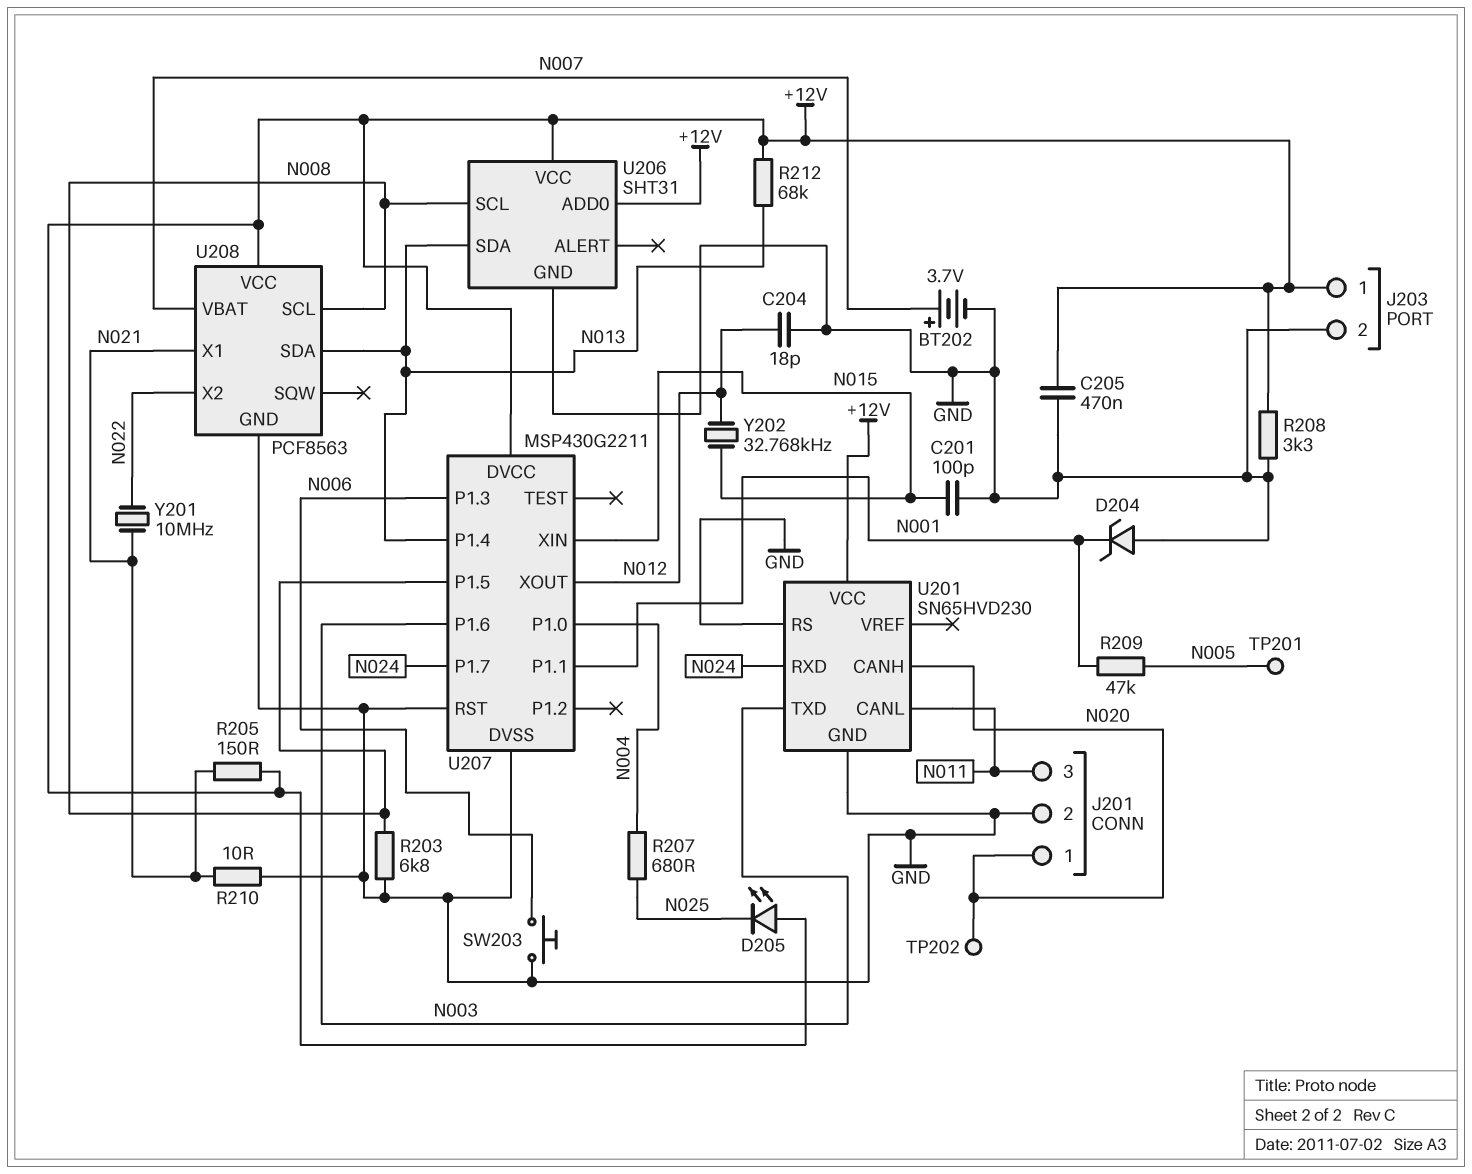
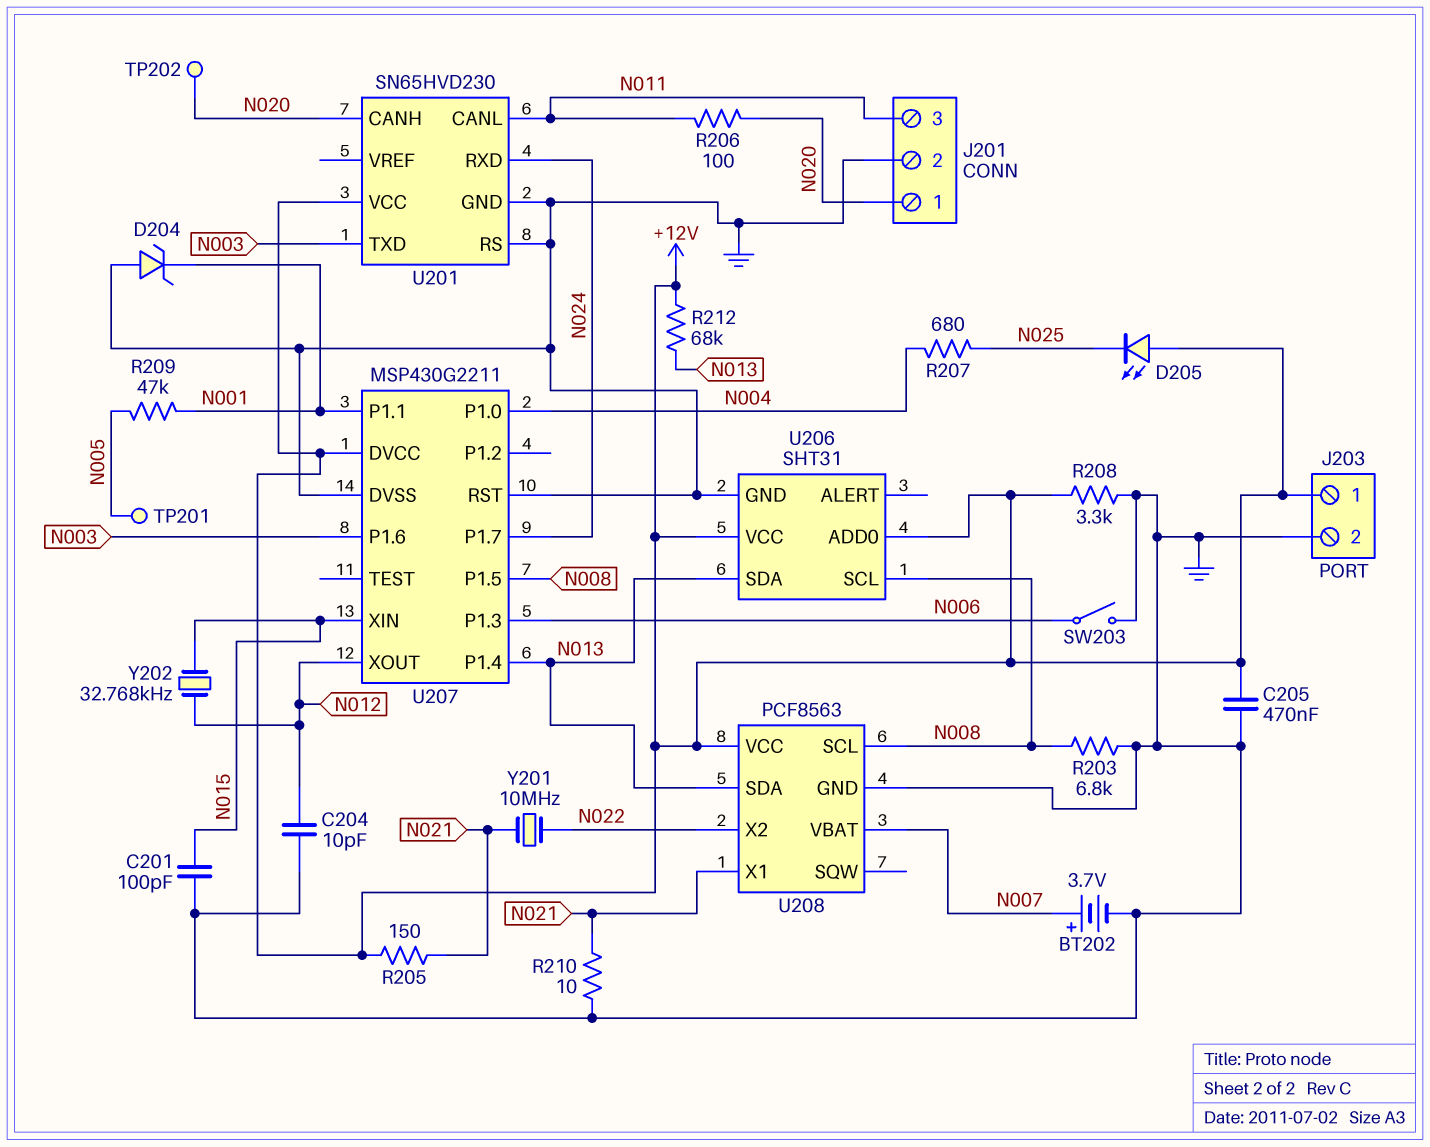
C204: 18pF (GND, N012) -> 10pF (GND, N012)
R206: none -> 100 (N011, N020)
SW203: button (GND, N006) -> switch (GND, N006)

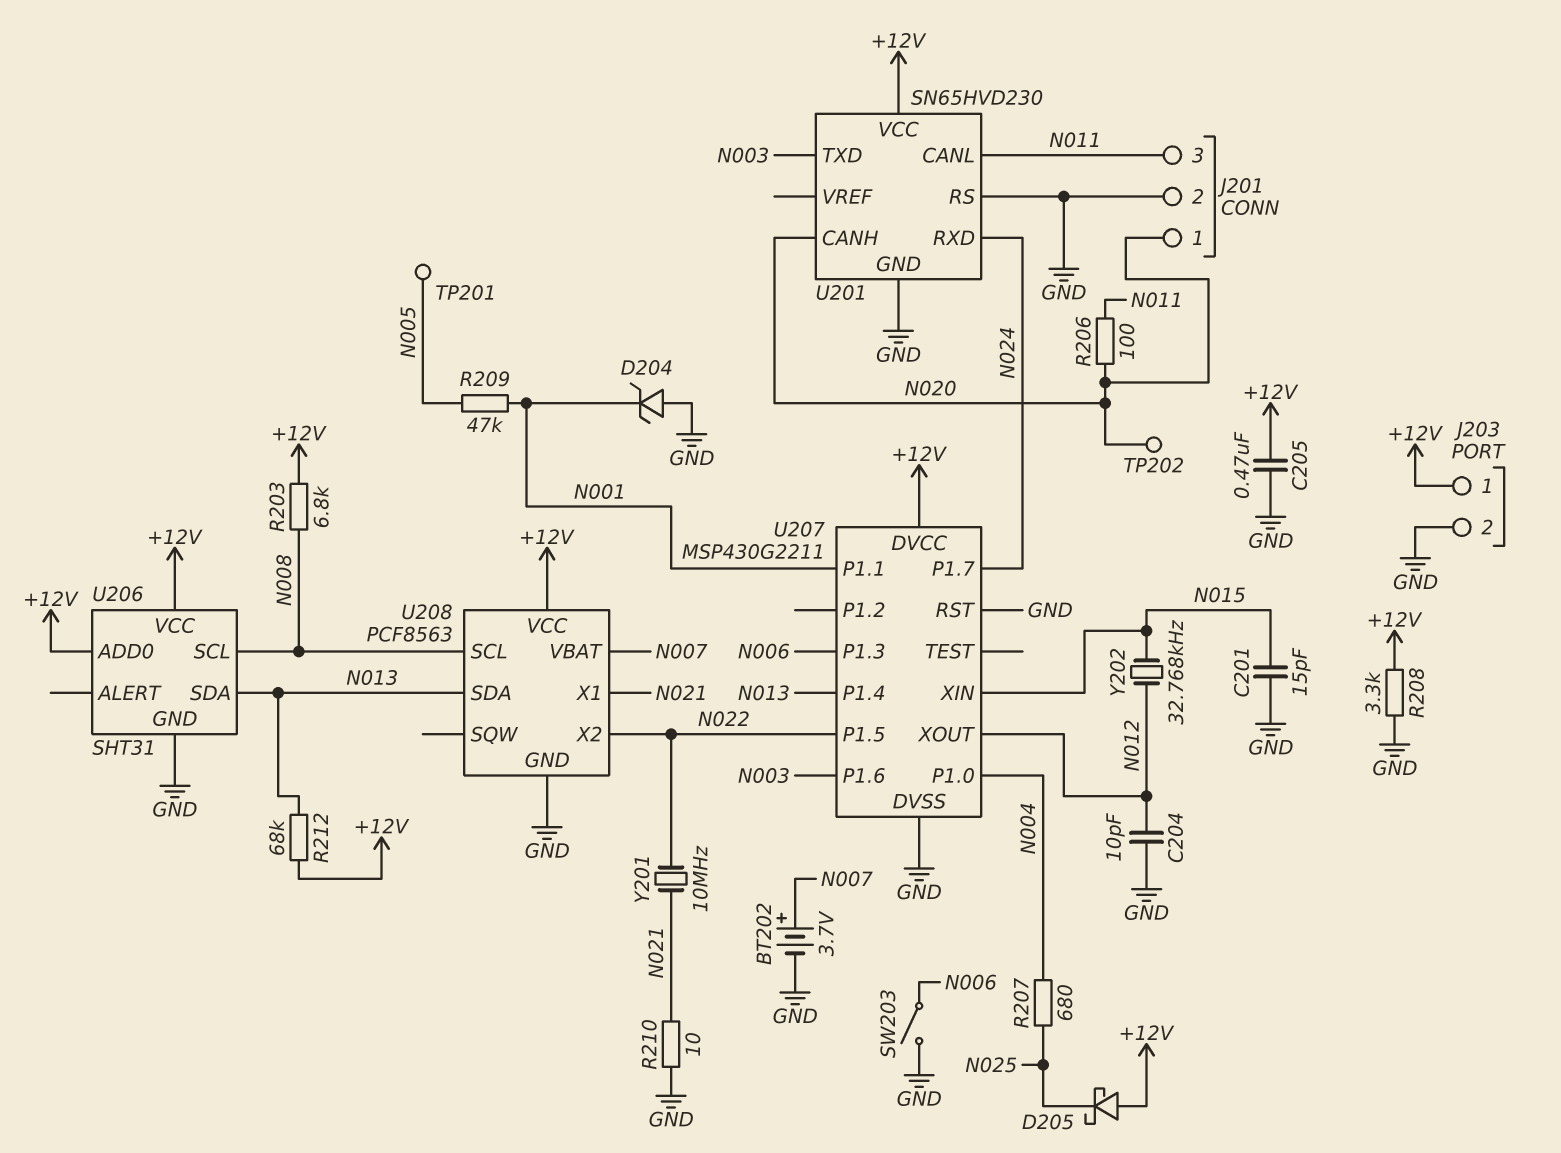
C201: 100pF (GND, N015) -> 15pF (GND, N015)
D205: LED (A +12V, K N025) -> schottky (A +12V, K N025)
R203: 6.8k (GND, N008) -> 6.8k (+12V, N008)
R205: 150 (+12V, N021) -> none
U207 pin P1.5: N008 -> N022

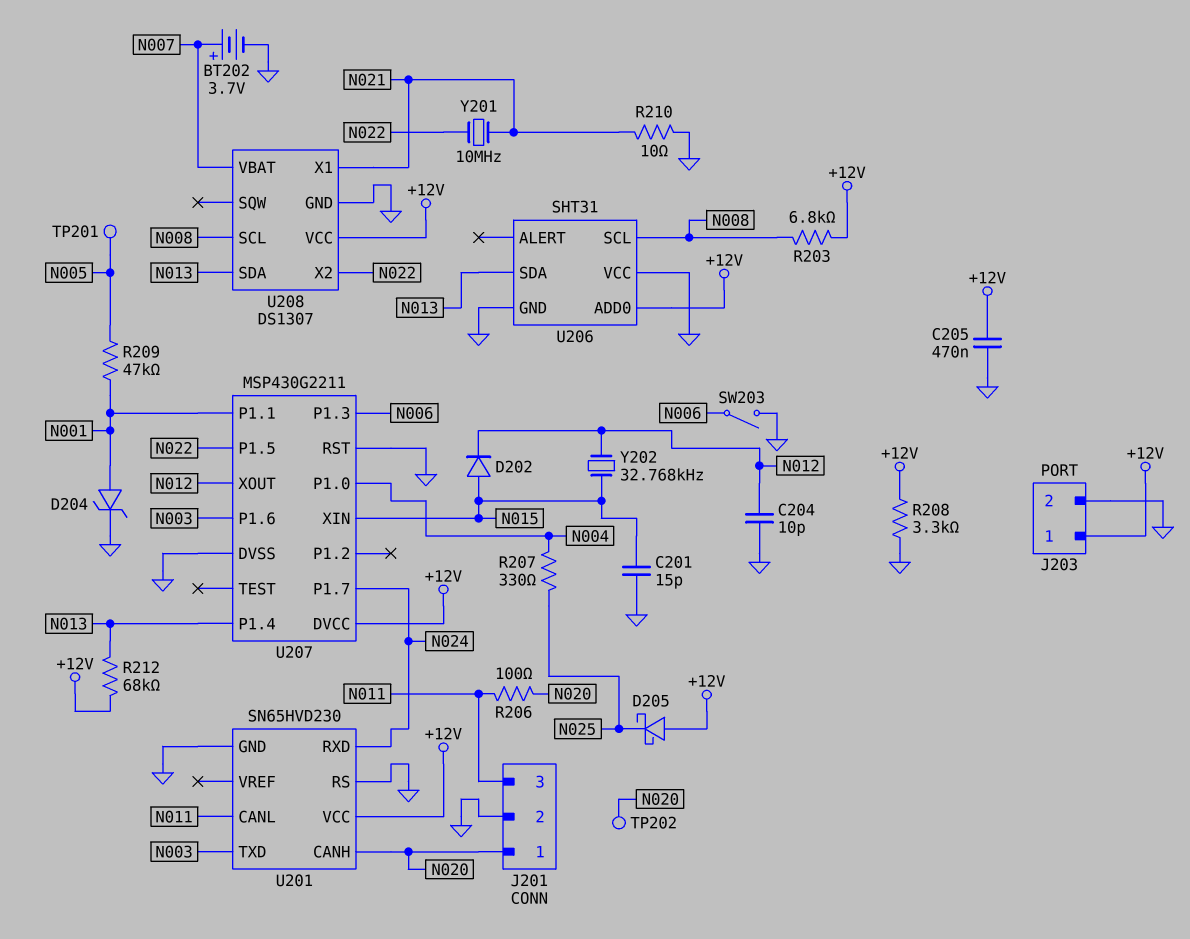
D202: none -> diode (A N015, K N012)
D204: zener (A GND, K N001) -> zener (A N001, K GND)
R207: 680 (N004, N025) -> 330 (N004, N025)
U206 pin VCC: +12V -> GND
U208: PCF8563 -> DS1307

